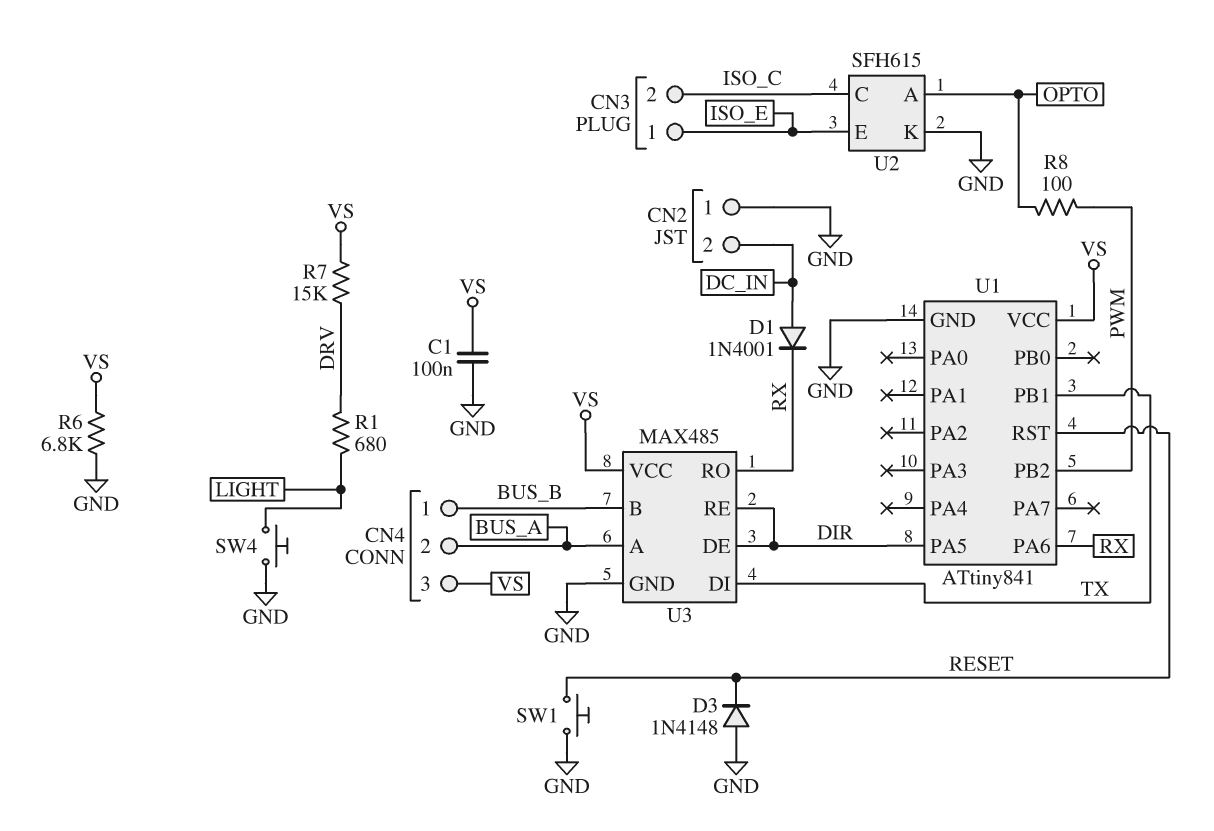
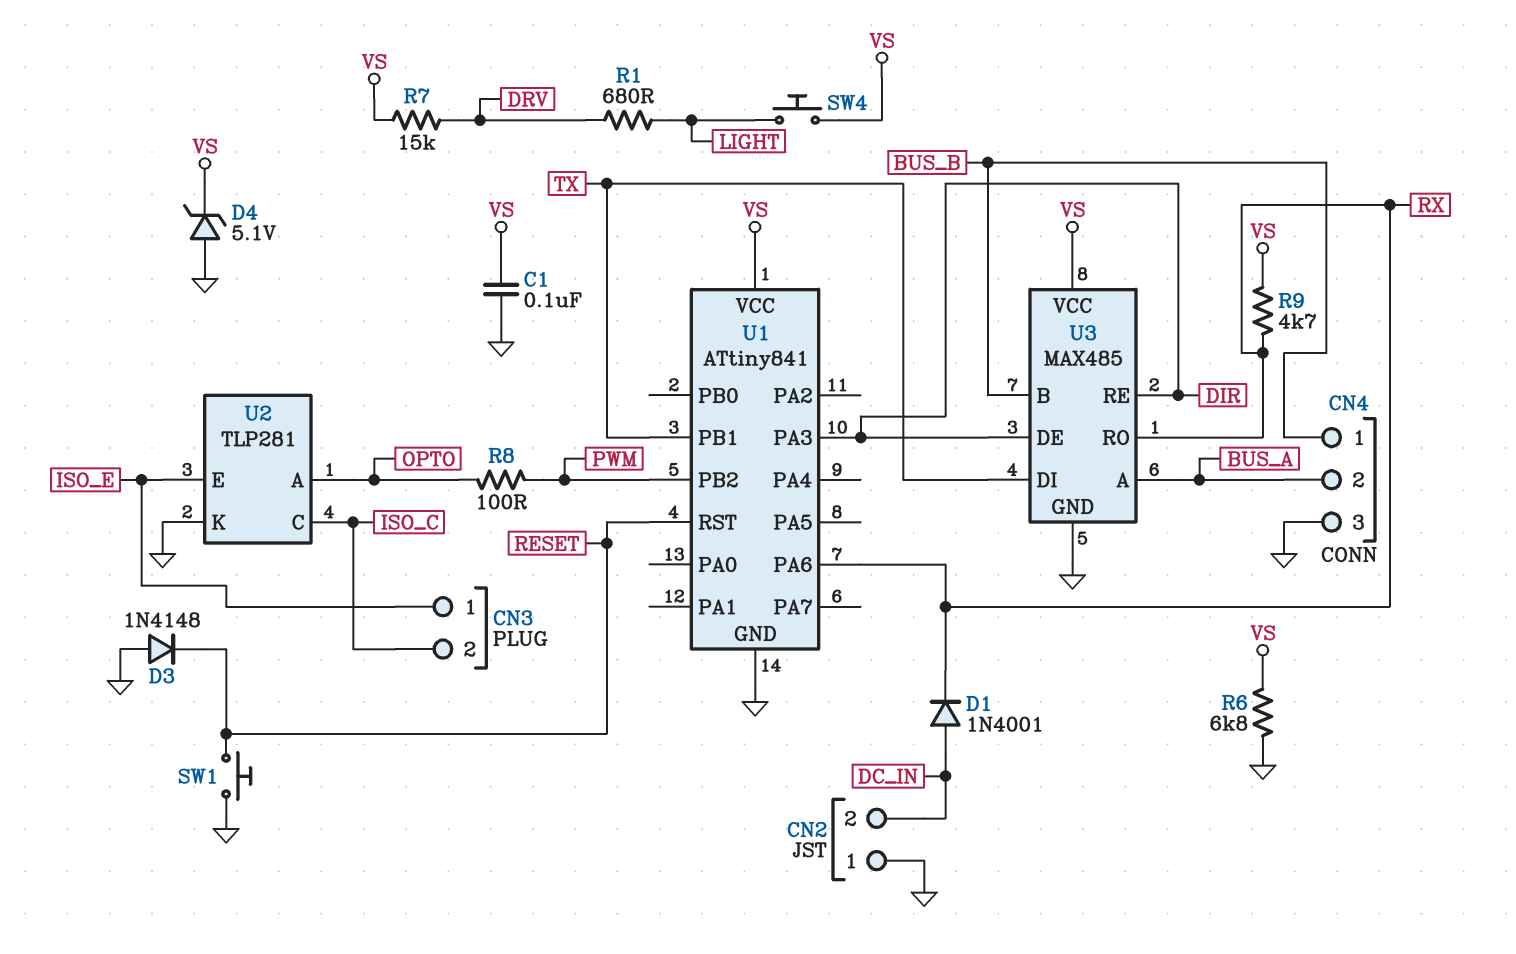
CN4 pin 3: VS -> GND
D4: none -> zener 5.1V (A GND, K VS)
R9: none -> 4.7k (RX, VS)
SW4: button (GND, LIGHT) -> button (LIGHT, VS)
U1 pin PA3: none -> DIR
U1 pin PA5: DIR -> none
U2: SFH615 -> TLP281

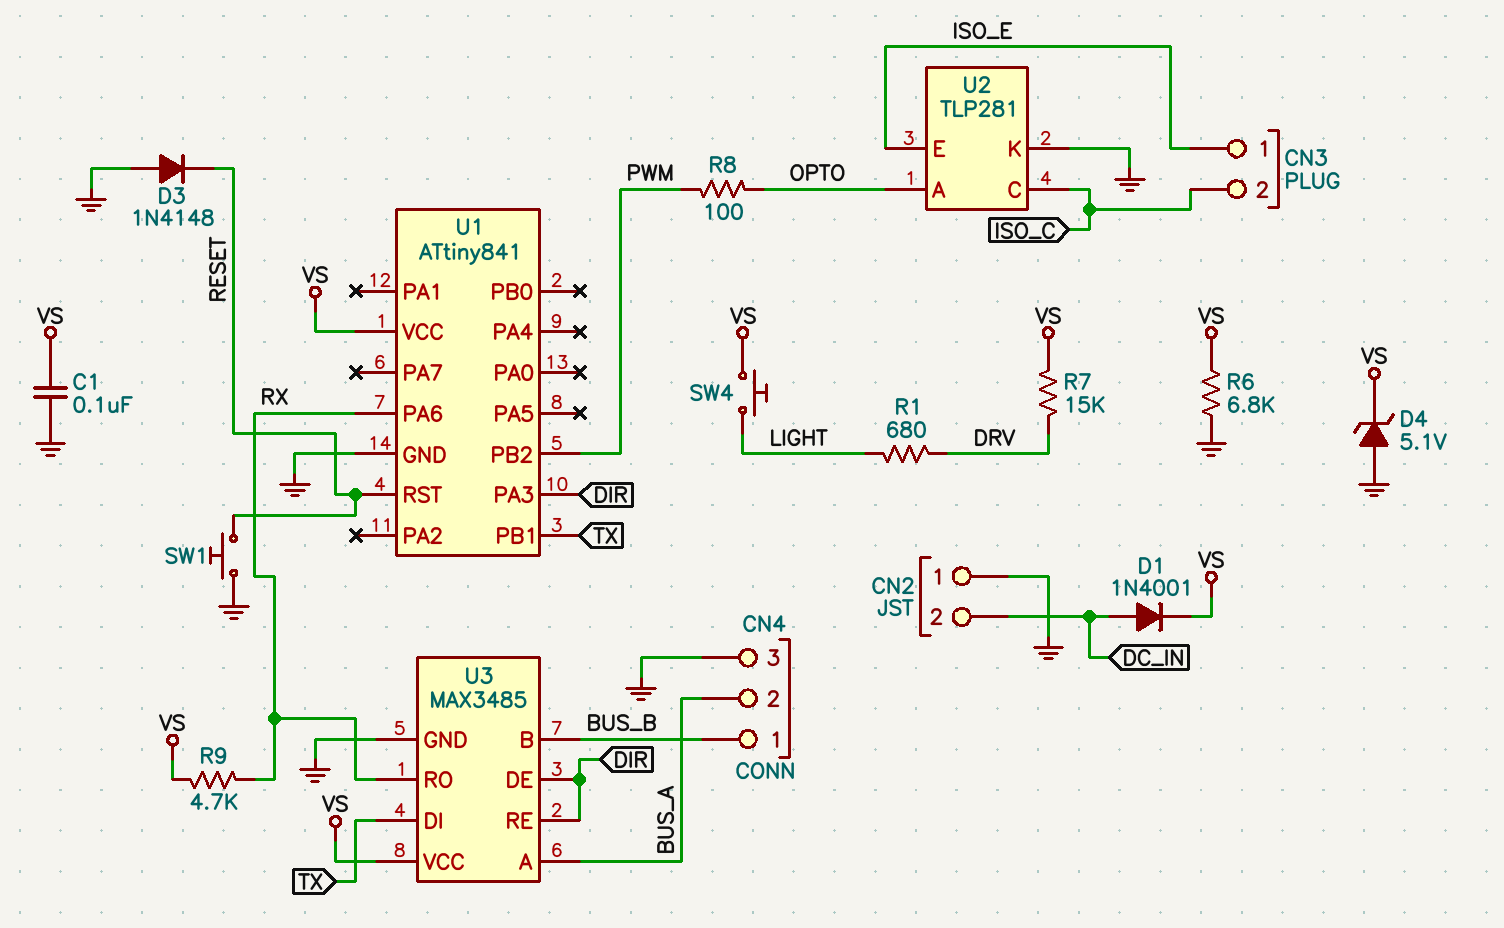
D1: diode 1N4001 (A DC_IN, K RX) -> diode 1N4001 (A DC_IN, K VS)
U3: MAX485 -> MAX3485

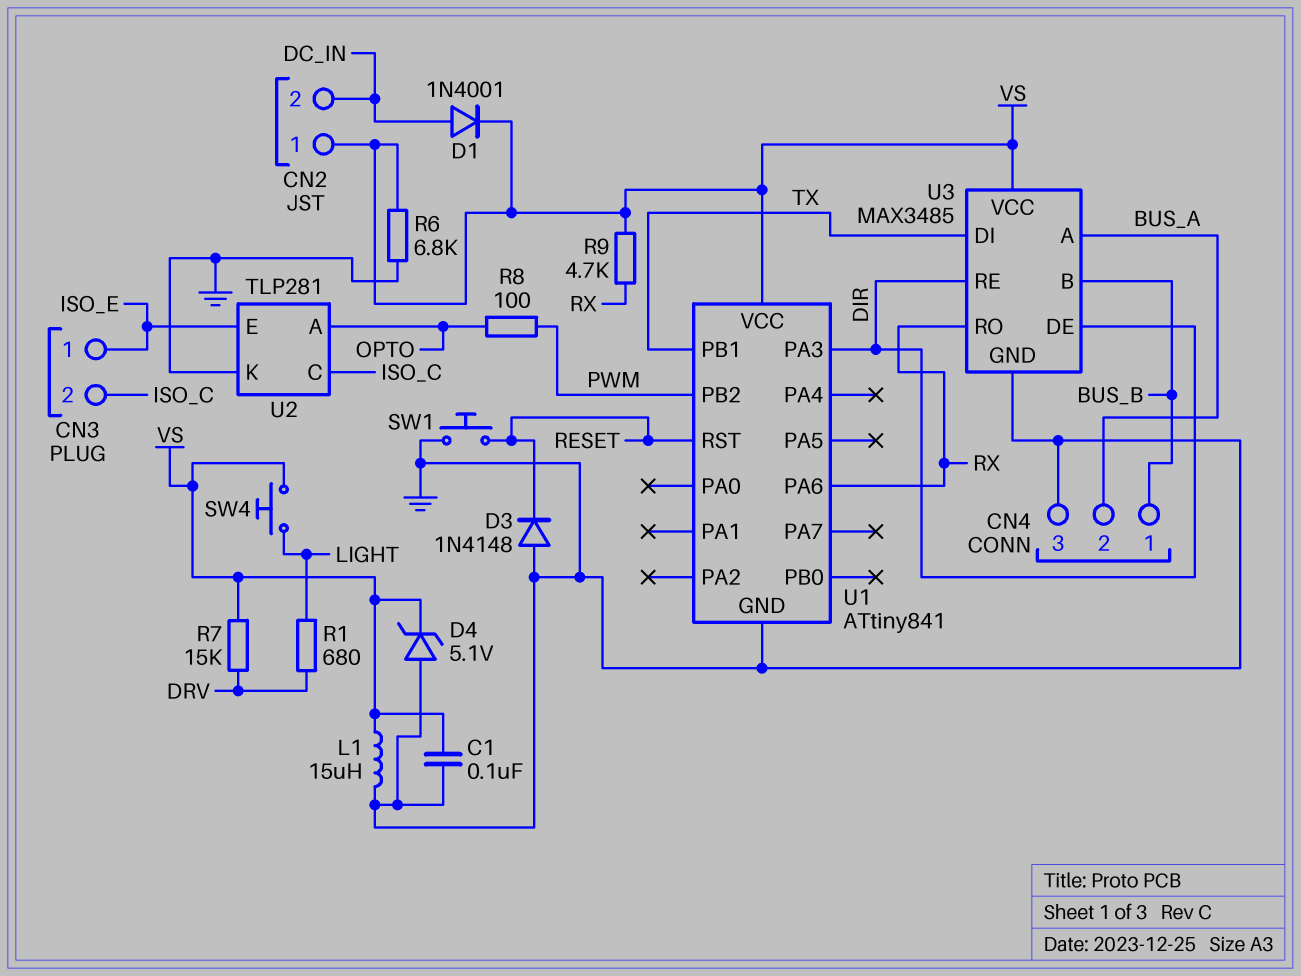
CN2 pin 1: GND -> VS
L1: none -> 15uH (GND, VS)

